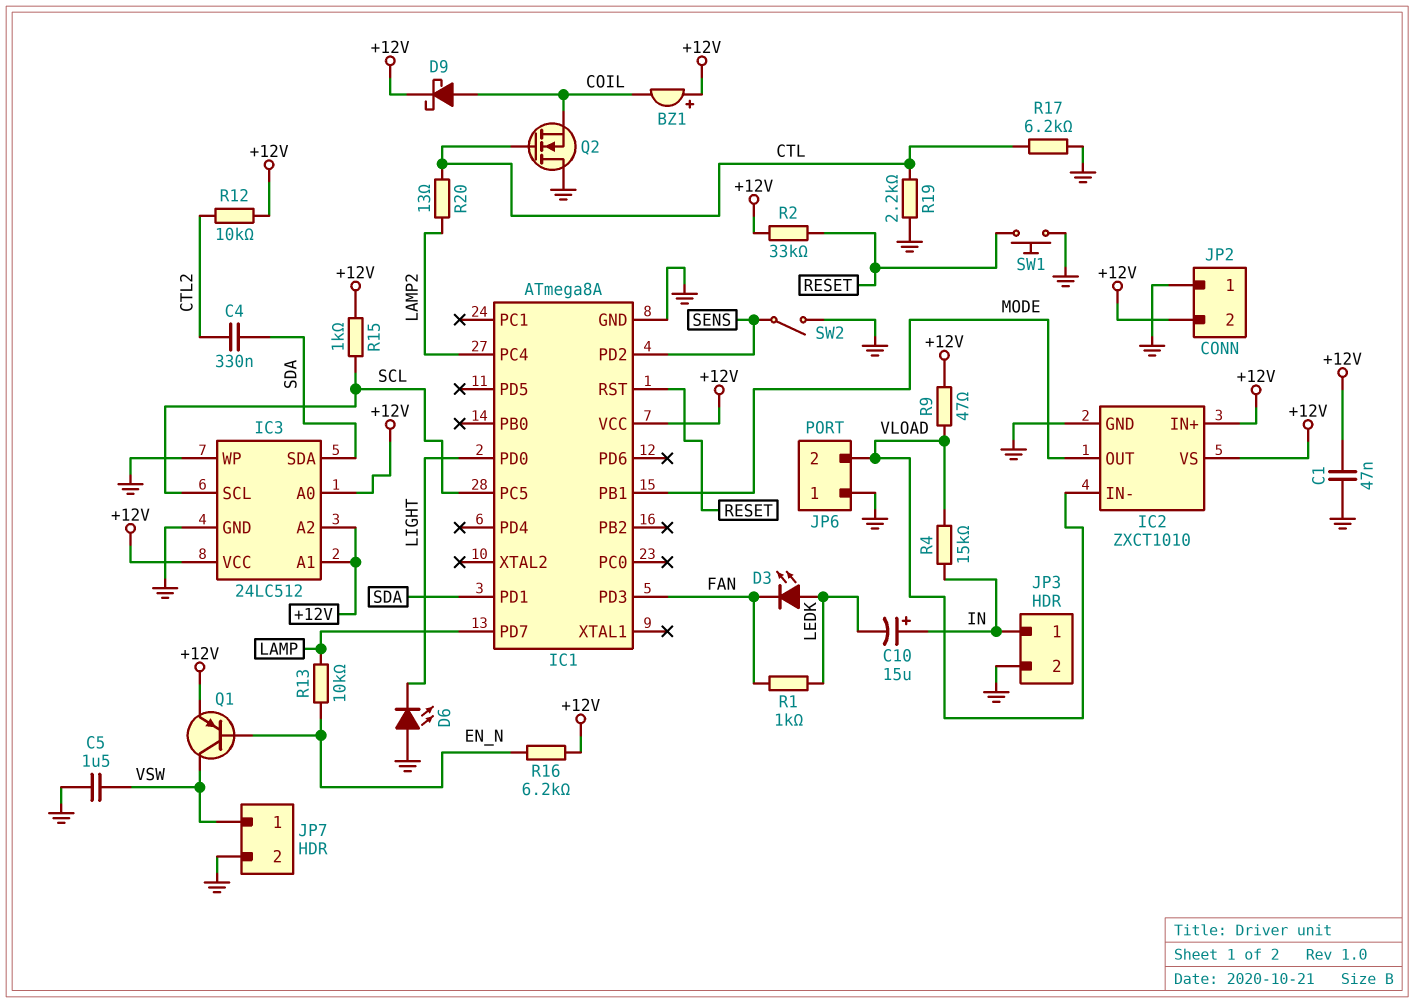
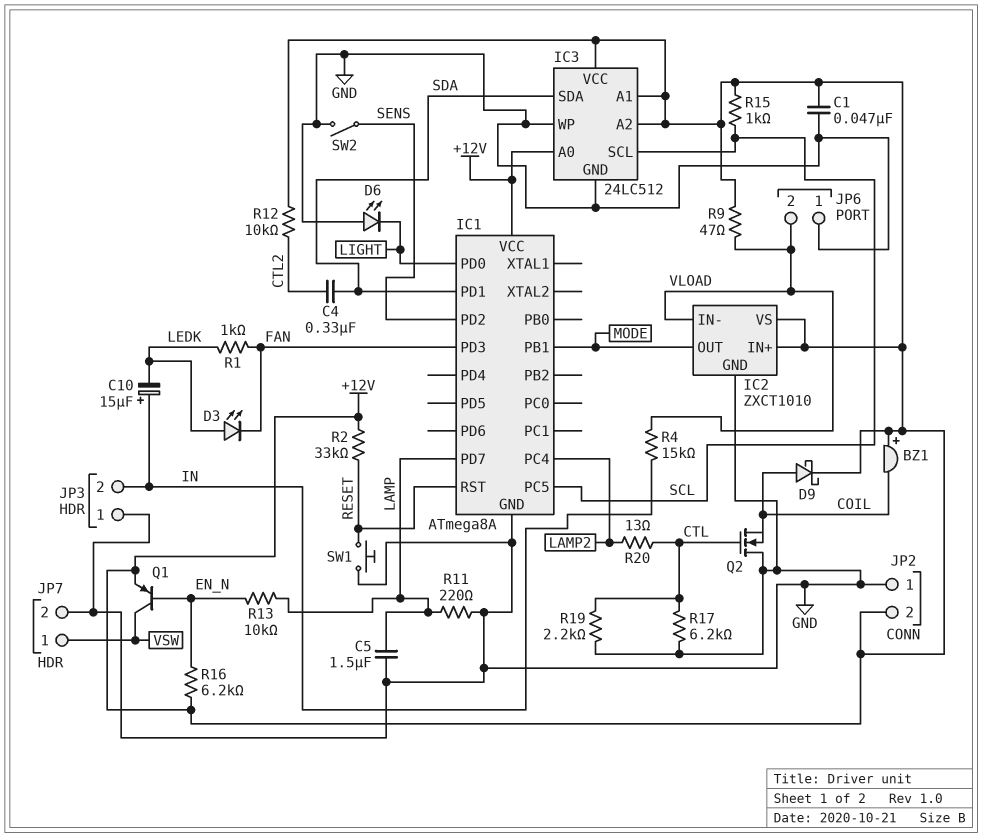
C5: 1.5uF (GND, VSW) -> 1.5uF (GND, LAMP)
JP3 pin 1: IN -> GND
JP3 pin 2: GND -> IN
R11: none -> 220 (GND, LAMP)

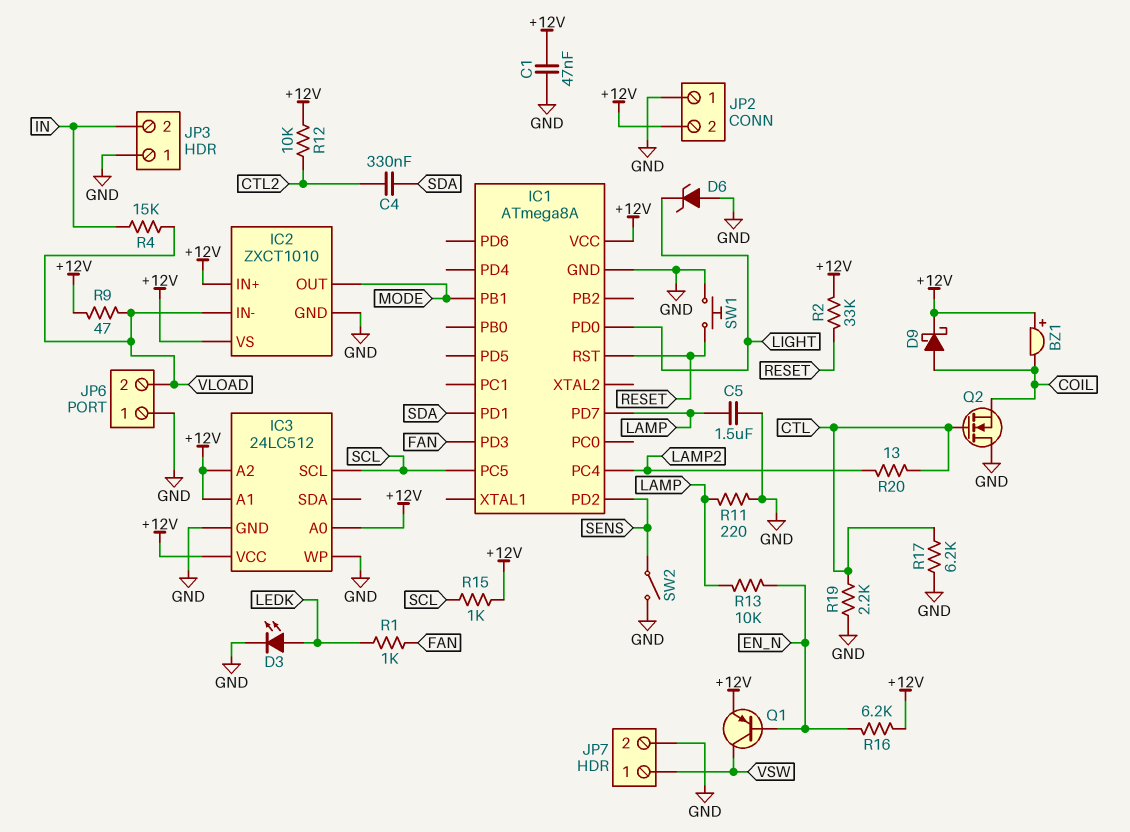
C10: 15uF (plus IN, minus LEDK) -> none
D3: LED (A LEDK, K FAN) -> LED (A LEDK, K GND)
D6: LED (A GND, K LIGHT) -> zener (A GND, K LIGHT)
IC3 pin SDA: SDA -> none

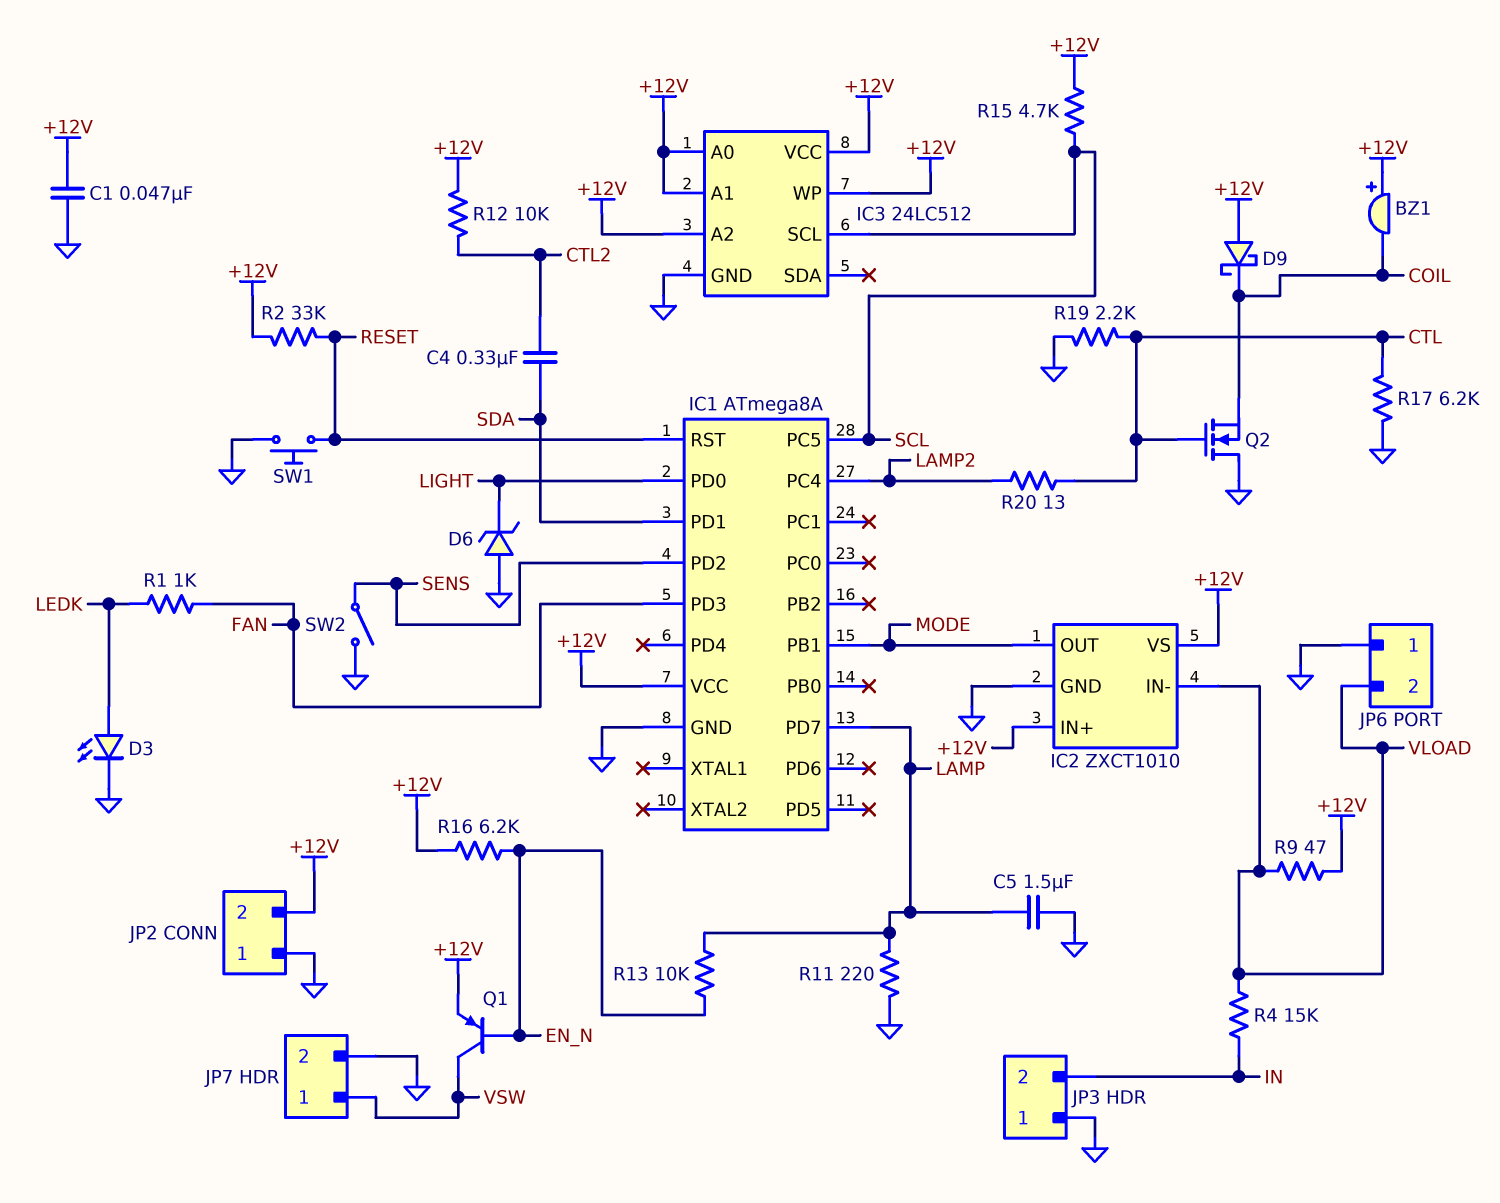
D9: schottky (A COIL, K +12V) -> schottky (A +12V, K COIL)
IC3 pin WP: GND -> +12V
R15: 1k (+12V, SCL) -> 4.7k (+12V, SCL)

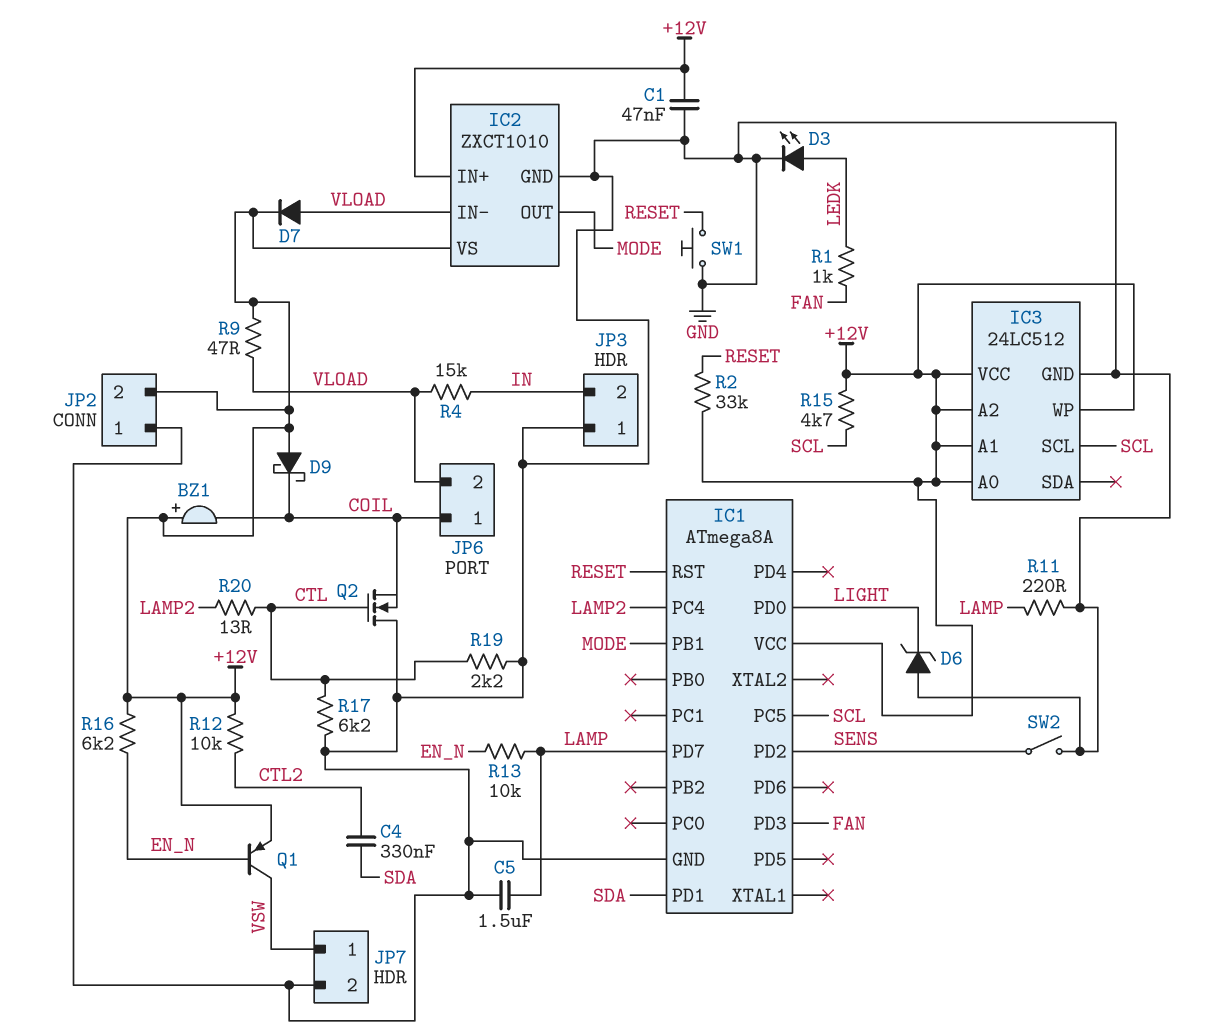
D7: none -> diode (A VLOAD, K +12V)
JP6 pin 1: GND -> COIL

